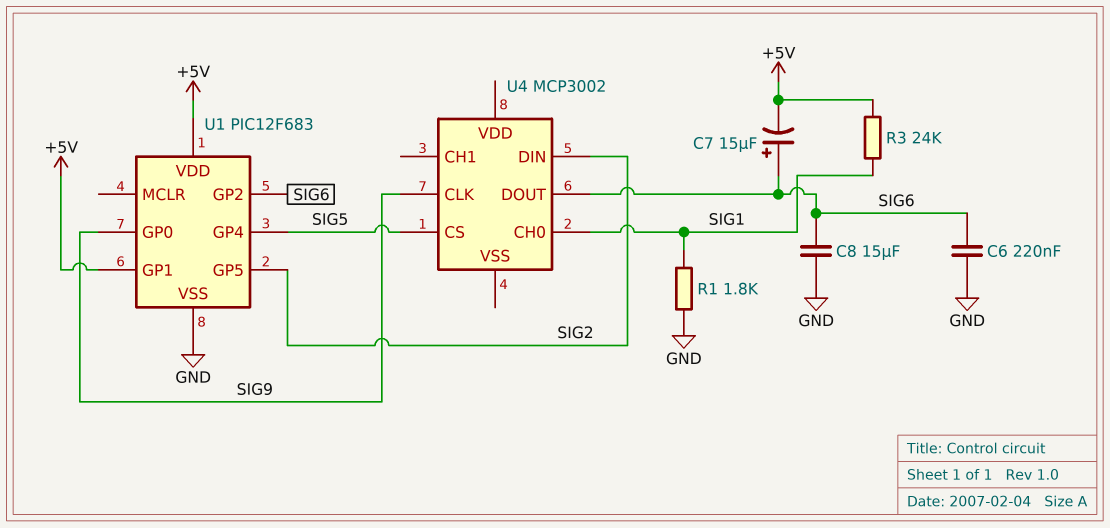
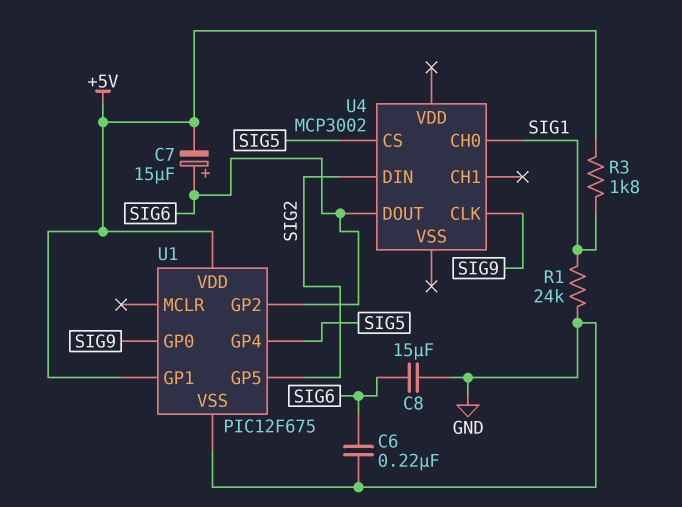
R1: 1.8k (GND, SIG1) -> 24k (GND, SIG1)
R3: 24k (+5V, SIG1) -> 1.8k (+5V, SIG1)
U1: PIC12F683 -> PIC12F675

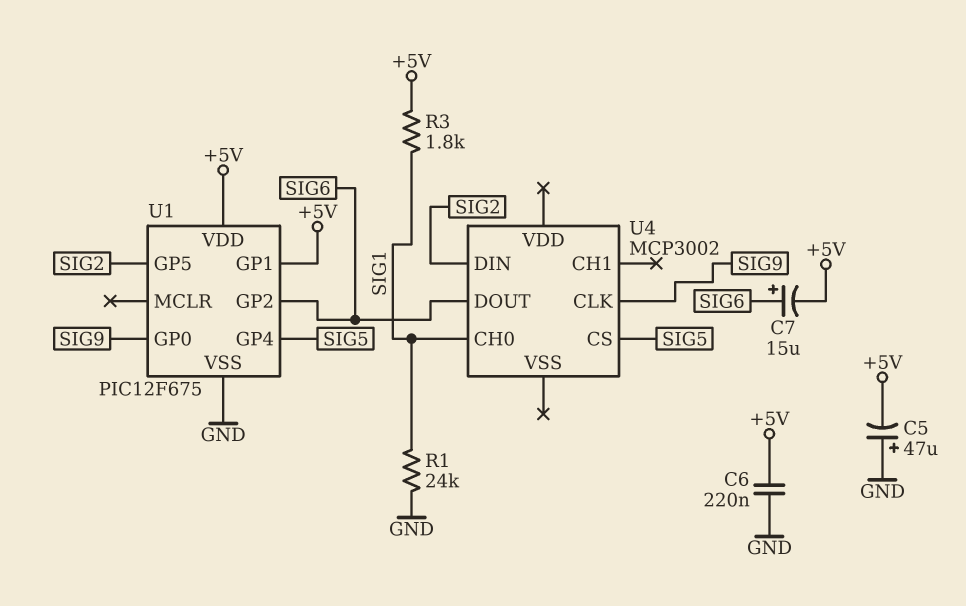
C5: none -> 47uF (plus GND, minus +5V)
C6: 220nF (GND, SIG6) -> 220nF (+5V, GND)
C8: 15uF (GND, SIG6) -> none

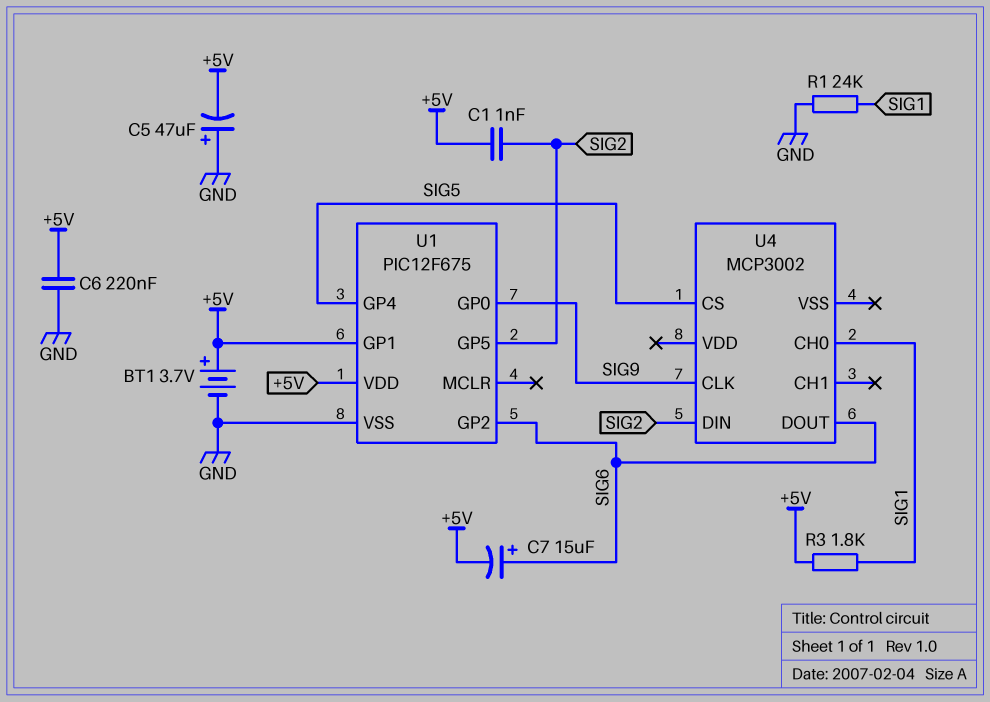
BT1: none -> 3.7V (plus +5V, minus GND)
C1: none -> 1nF (+5V, SIG2)

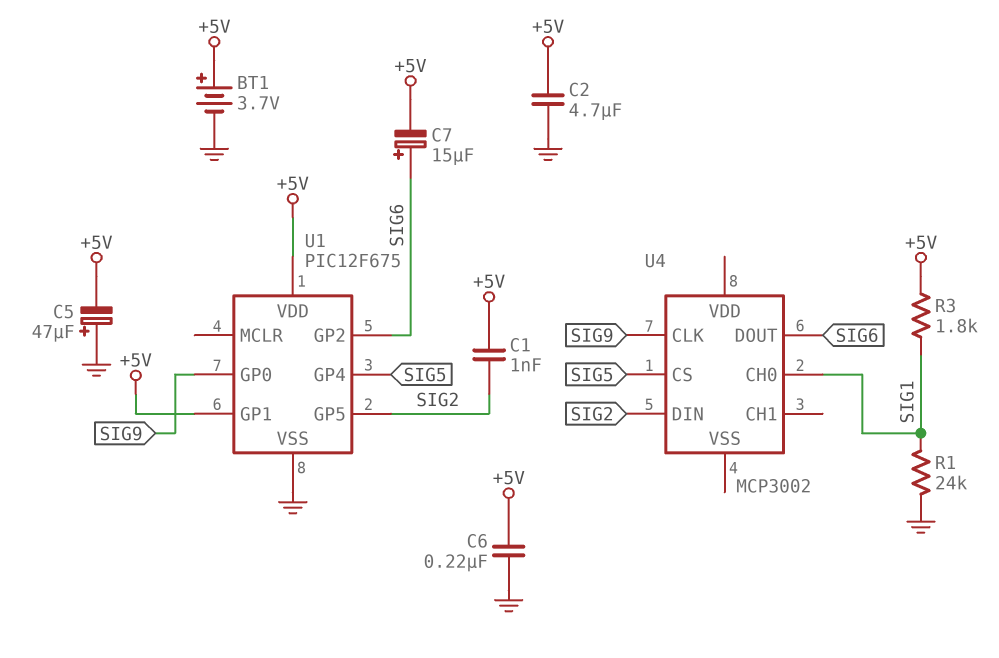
C2: none -> 4.7uF (+5V, GND)

